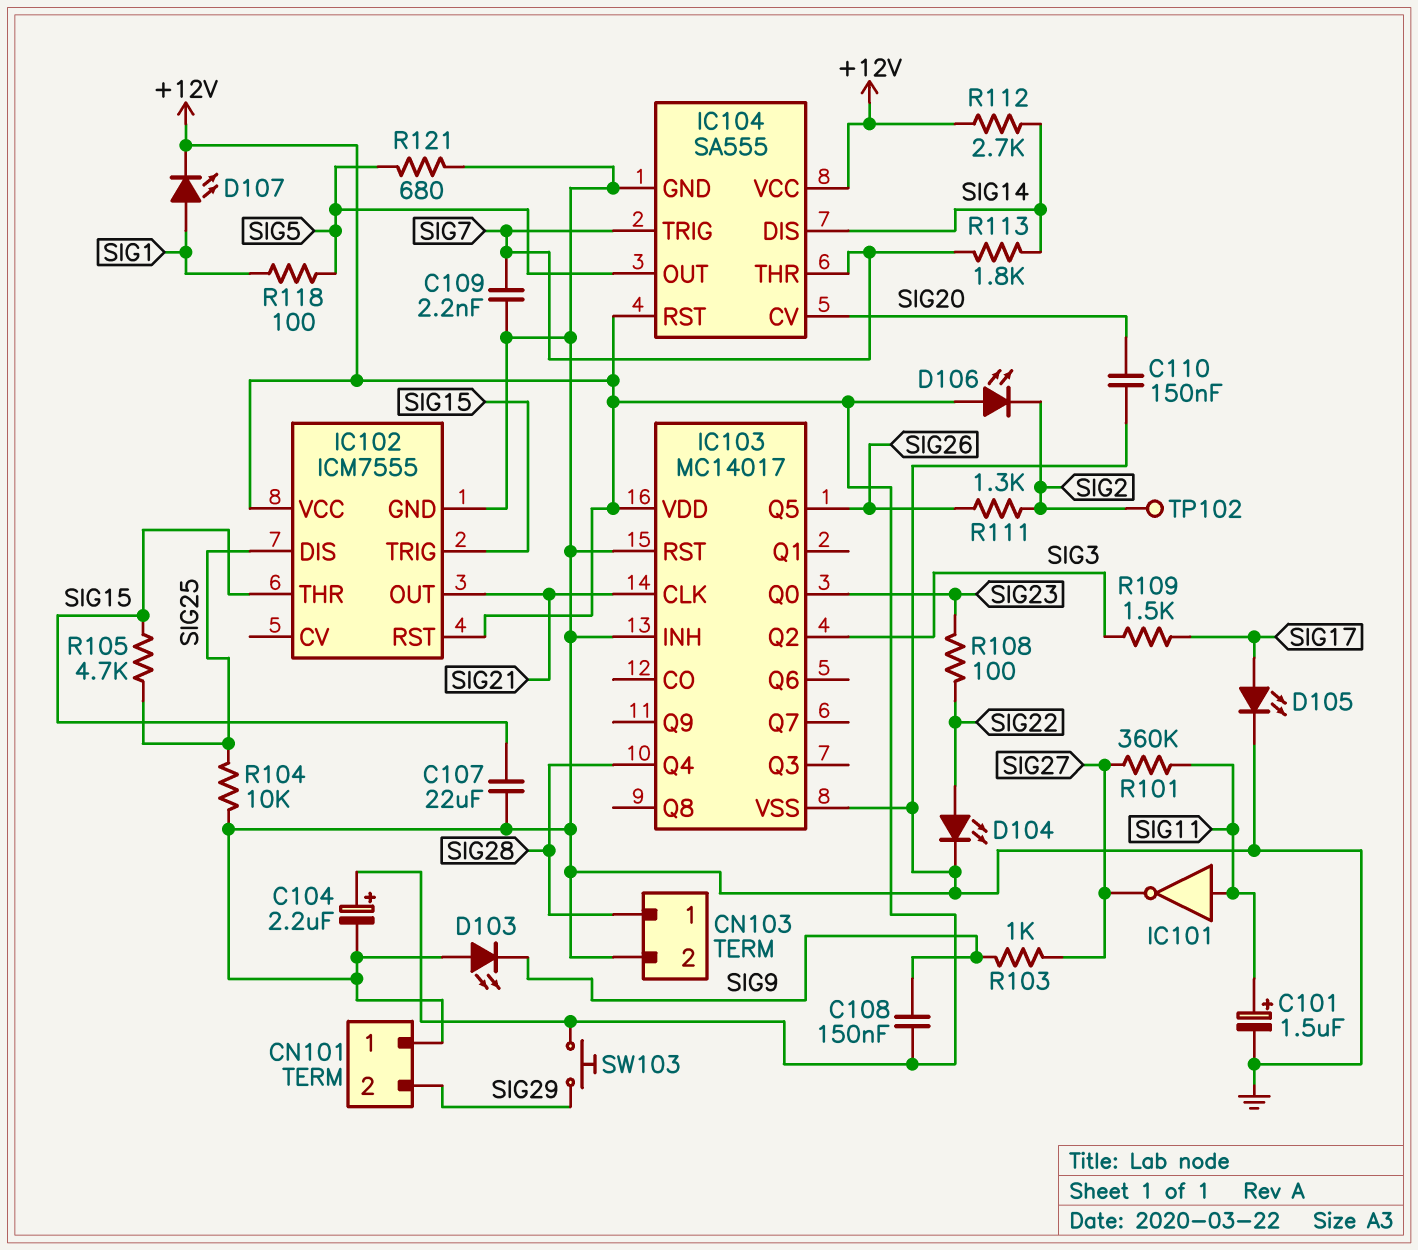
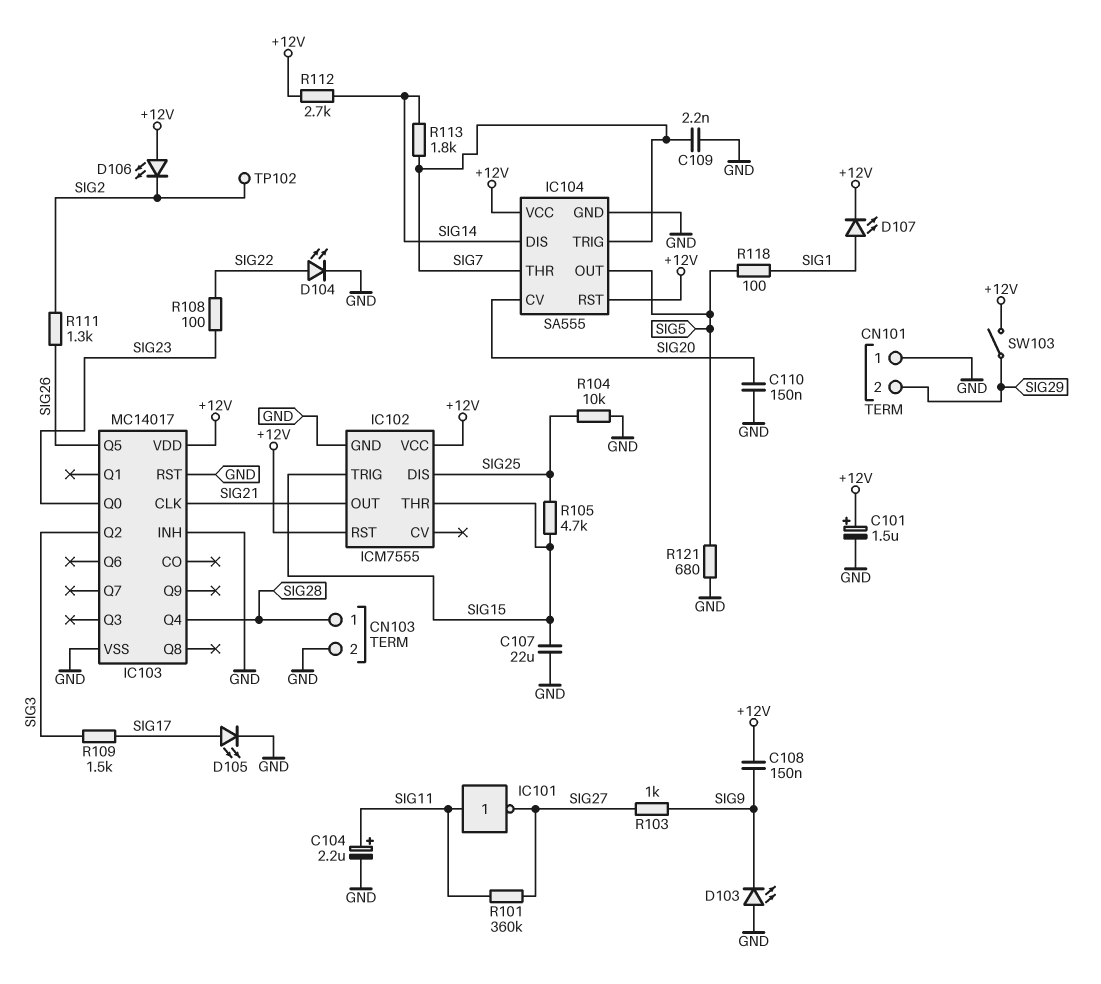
C101: 1.5uF (plus SIG11, minus GND) -> 1.5uF (plus +12V, minus GND)
C104: 2.2uF (plus +12V, minus GND) -> 2.2uF (plus SIG11, minus GND)
SW103: button (+12V, SIG29) -> switch (+12V, SIG29)

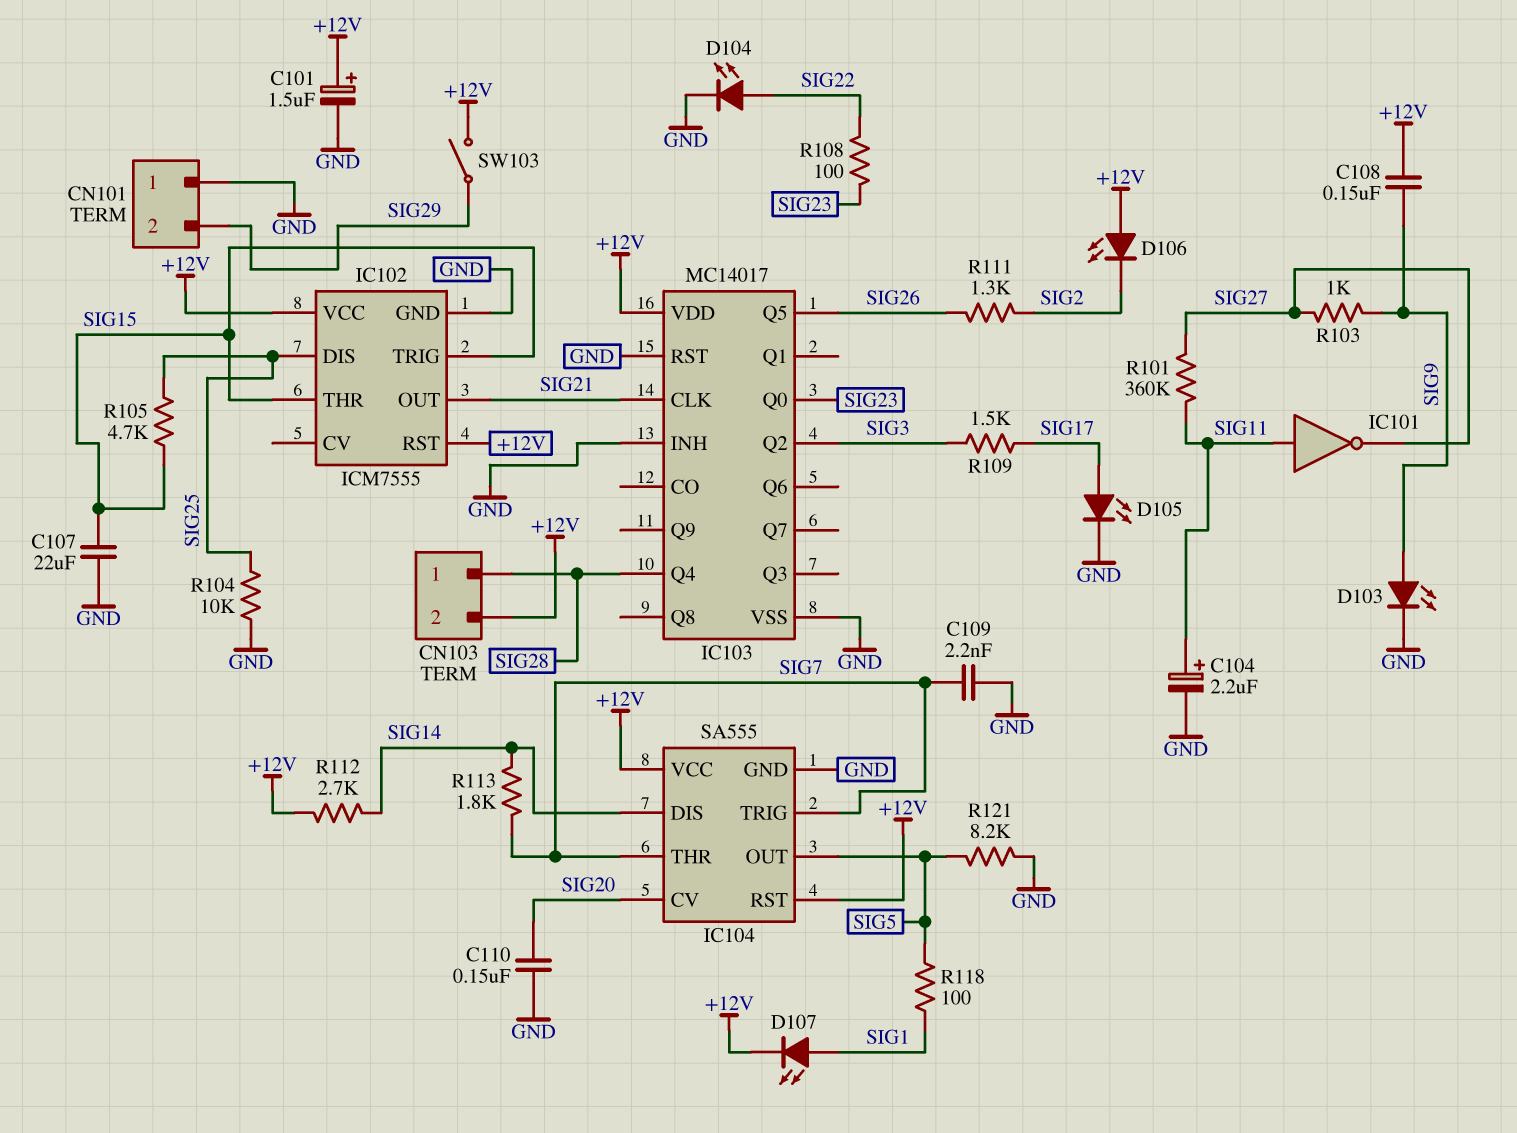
CN103 pin 2: GND -> +12V
D103: LED (A GND, K SIG9) -> LED (A SIG9, K GND)
R121: 680 (GND, SIG5) -> 8.2k (GND, SIG5)
TP102: test point (SIG2) -> none

